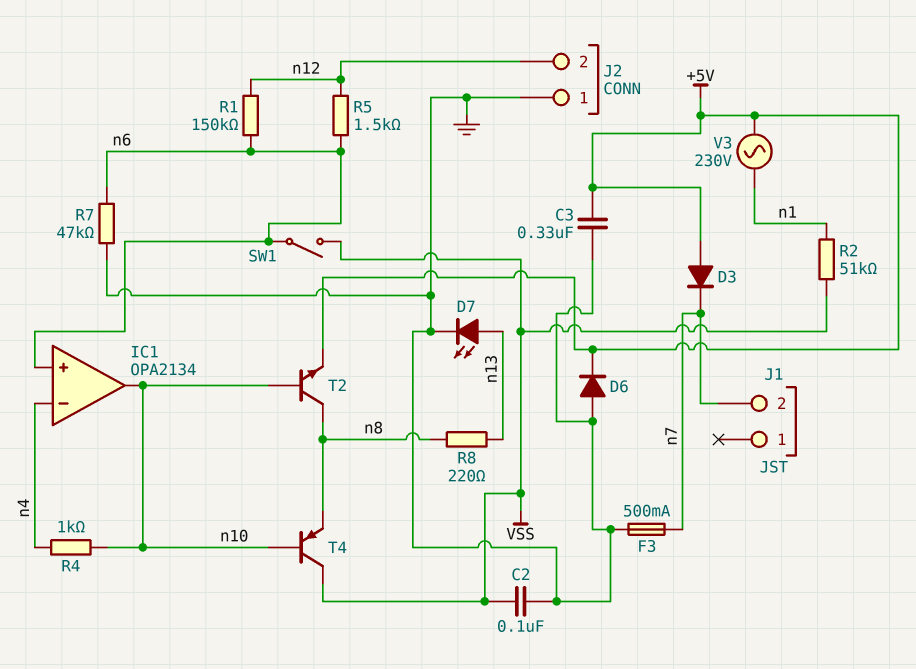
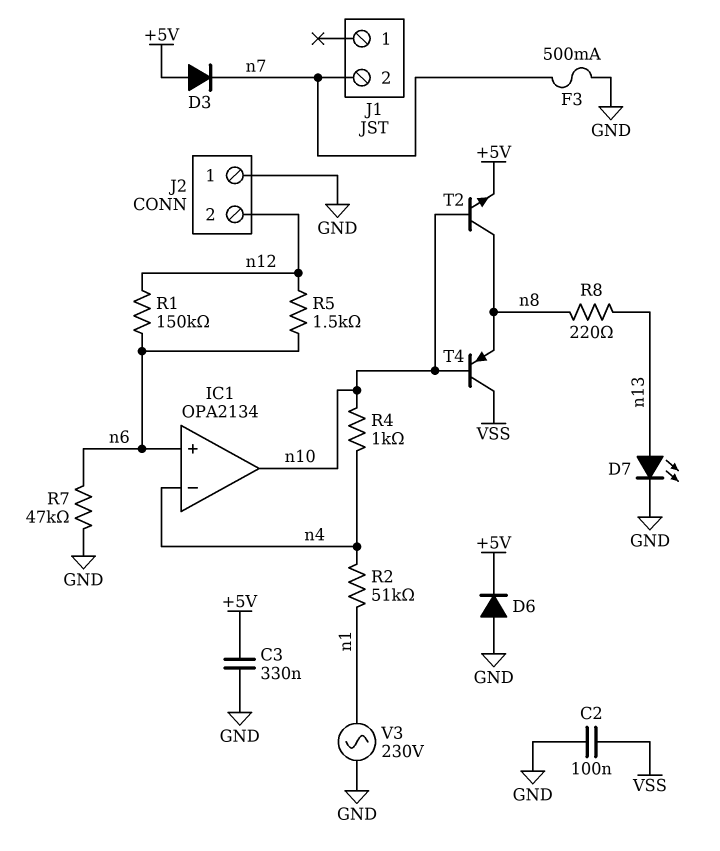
R2: 51k (VSS, n1) -> 51k (n1, n4)
SW1: switch (VSS, n6) -> none
V3: AC 230V (+5V, n1) -> AC 230V (GND, n1)

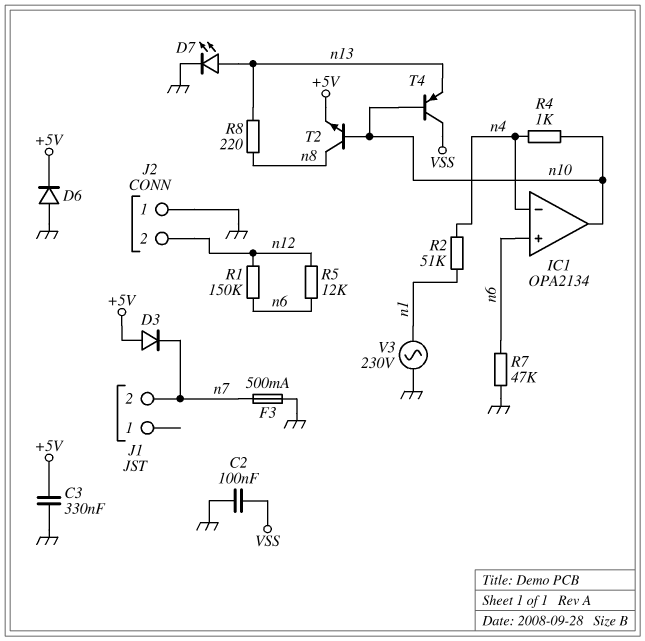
R5: 1.5k (n6, n12) -> 12k (n6, n12)
T4: PNP (B n10, C VSS, E n8) -> PNP (B n10, C VSS, E n13)

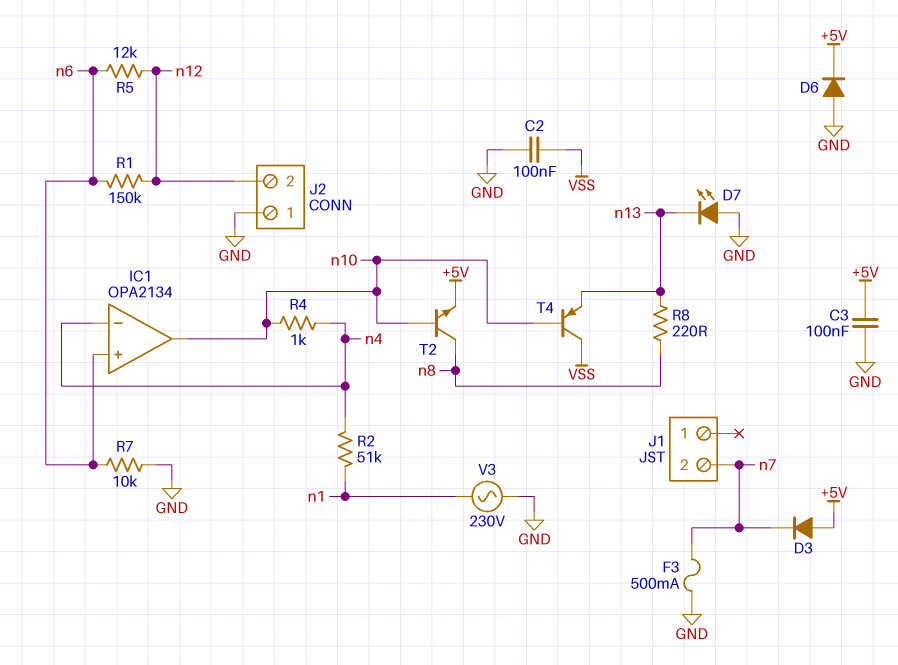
C3: 330nF (+5V, GND) -> 100nF (+5V, GND)
D7: LED (A n13, K GND) -> LED (A GND, K n13)
R7: 47k (GND, n6) -> 10k (GND, n6)

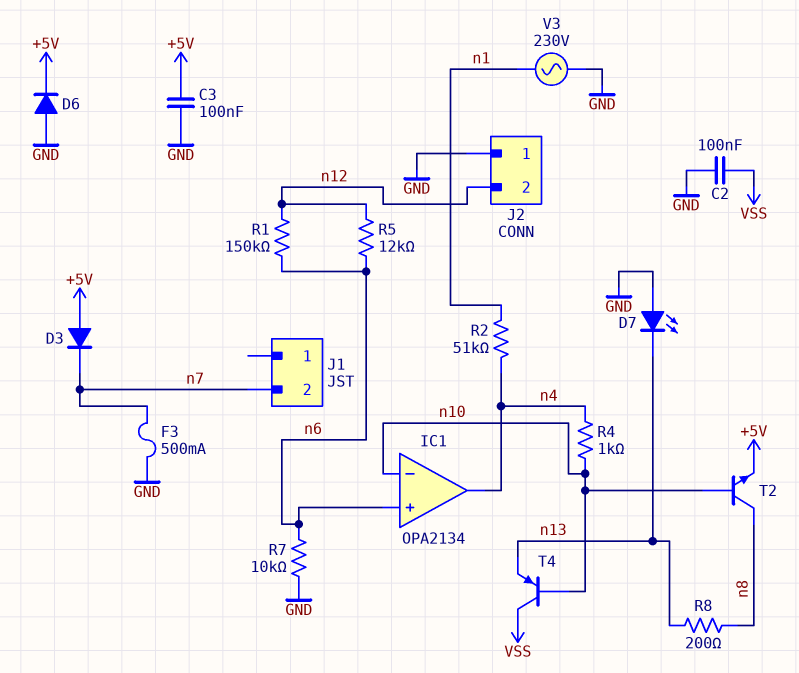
IC1 pin in-: n4 -> n10
IC1 pin out: n10 -> n4
R8: 220 (n8, n13) -> 200 (n8, n13)

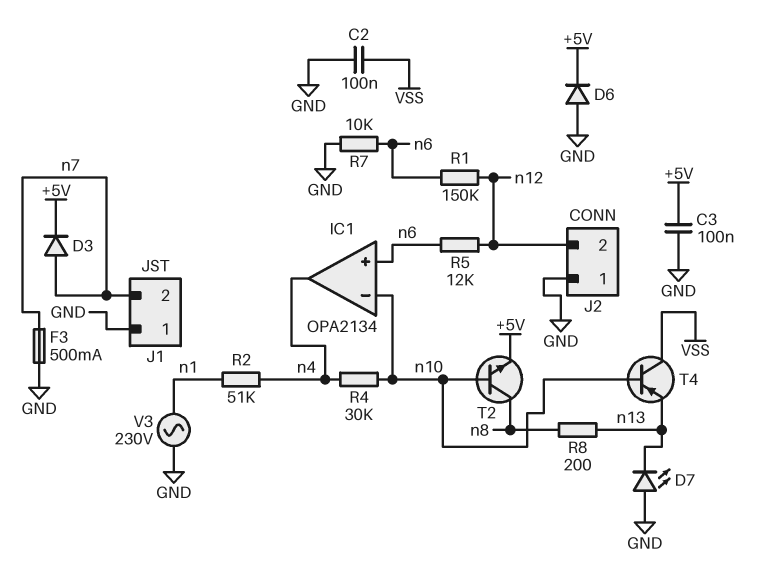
D3: diode (A +5V, K n7) -> diode (A n7, K +5V)
J1 pin 1: none -> GND
R4: 1k (n4, n10) -> 30k (n4, n10)

